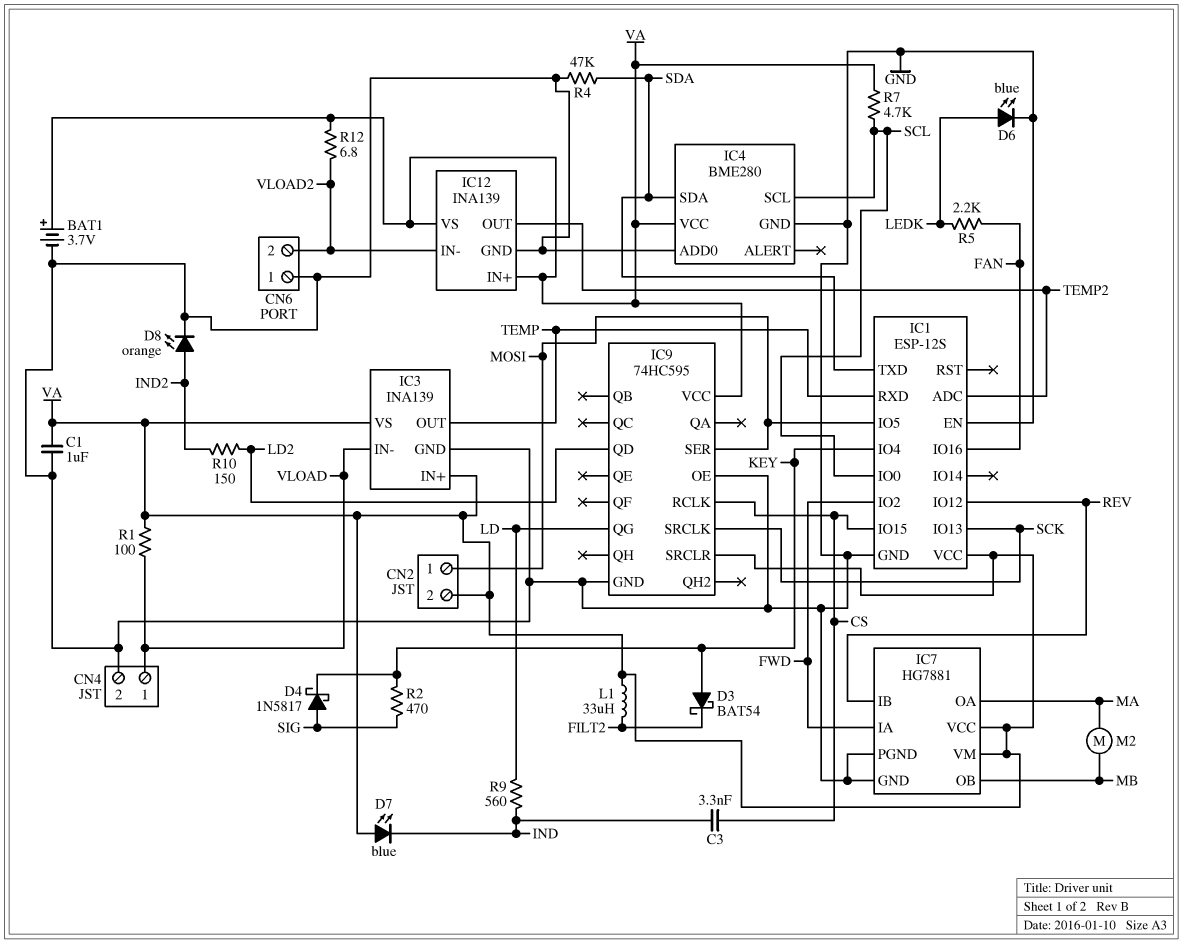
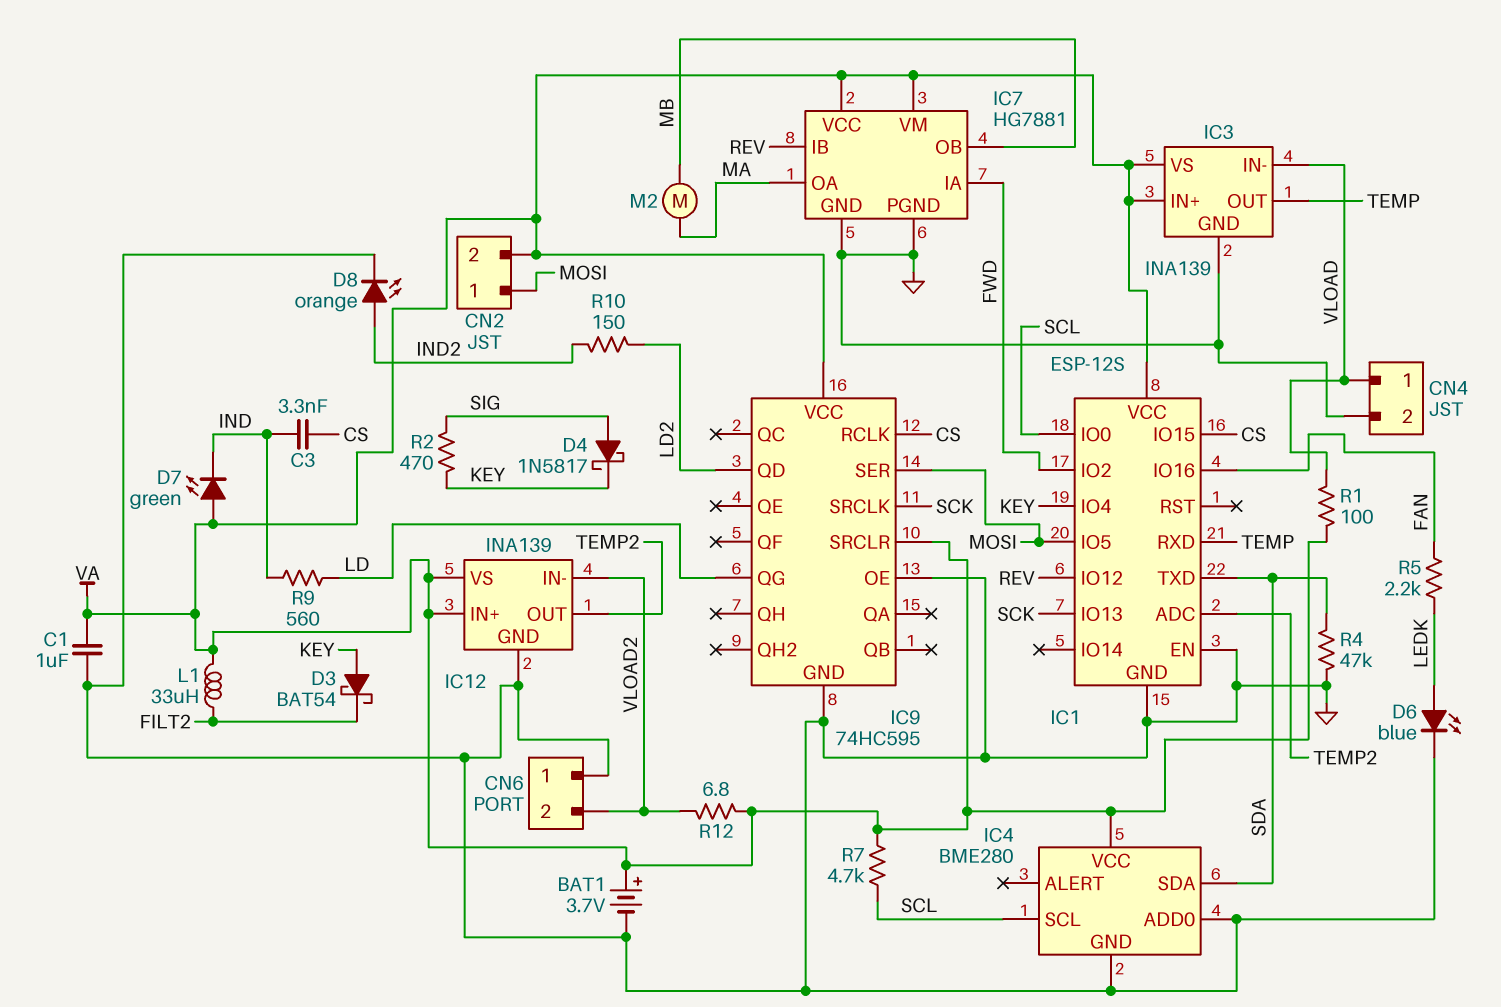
D7: LED blue (A VA, K IND) -> LED green (A VA, K IND)

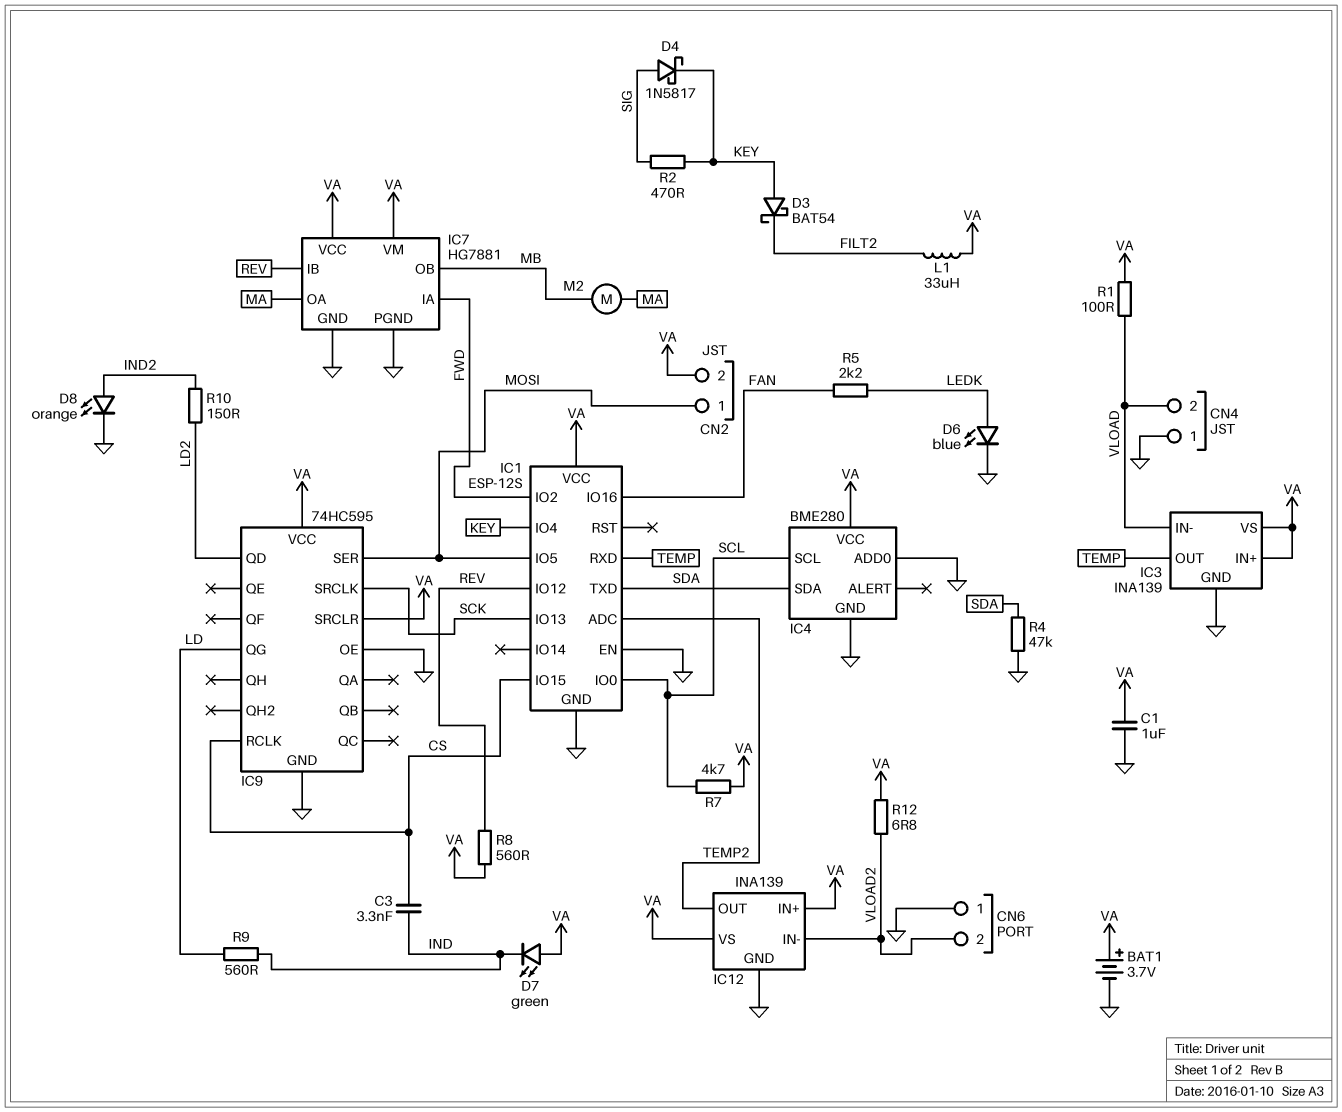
CN4 pin 1: VLOAD -> GND
CN4 pin 2: GND -> VLOAD
R8: none -> 560 (REV, VA)

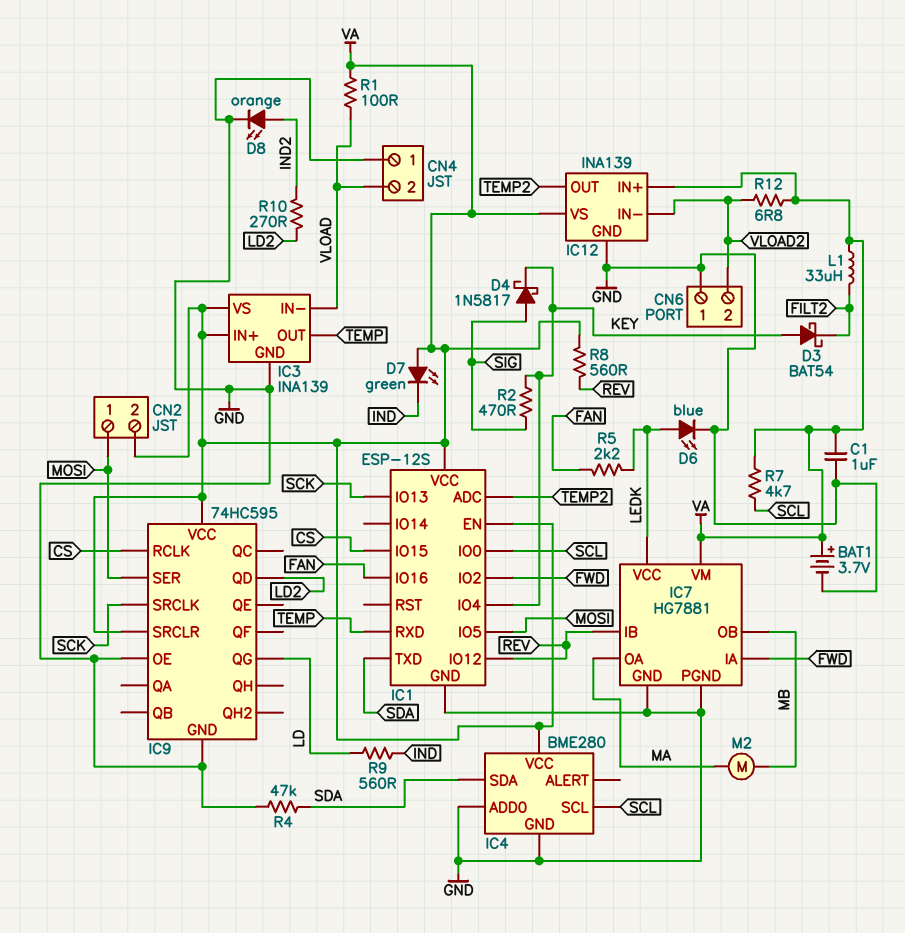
C3: 3.3nF (CS, IND) -> none
IC1 pin EN: GND -> VA
IC7 pin VCC: VA -> LEDK
R10: 150 (IND2, LD2) -> 270 (IND2, LD2)

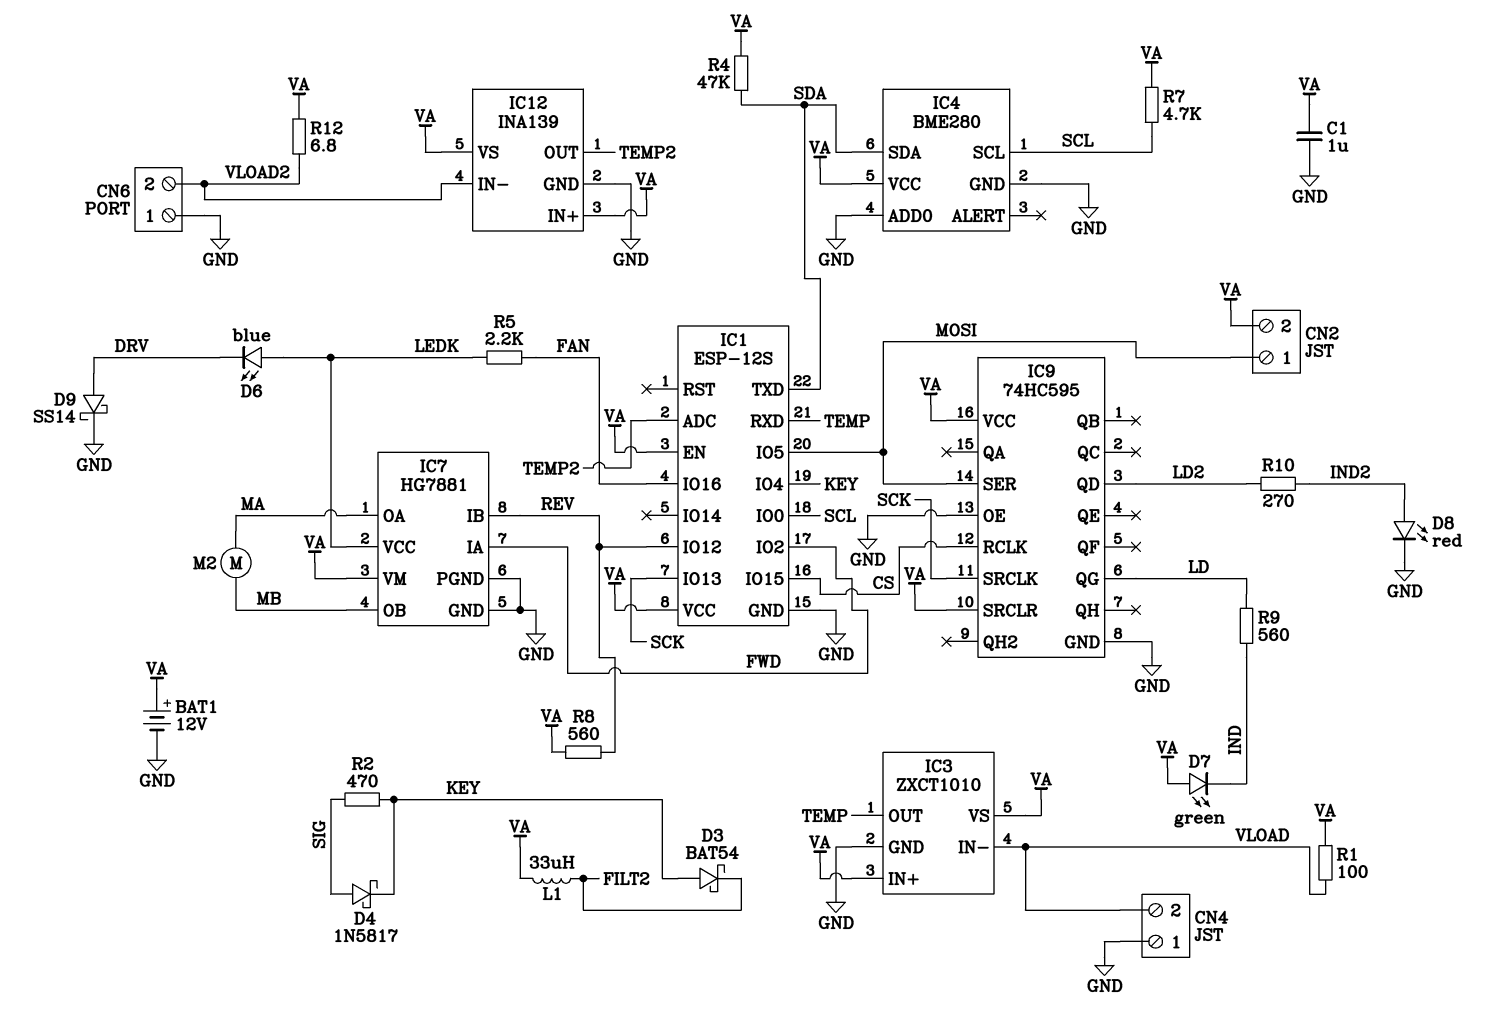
BAT1: 3.7V (plus VA, minus GND) -> 12V (plus VA, minus GND)
D6: LED blue (A LEDK, K GND) -> LED blue (A LEDK, K DRV)
D8: LED orange (A IND2, K GND) -> LED red (A IND2, K GND)
D9: none -> schottky SS14 (A DRV, K GND)
IC3: INA139 -> ZXCT1010
R4: 47k (GND, SDA) -> 47k (SDA, VA)

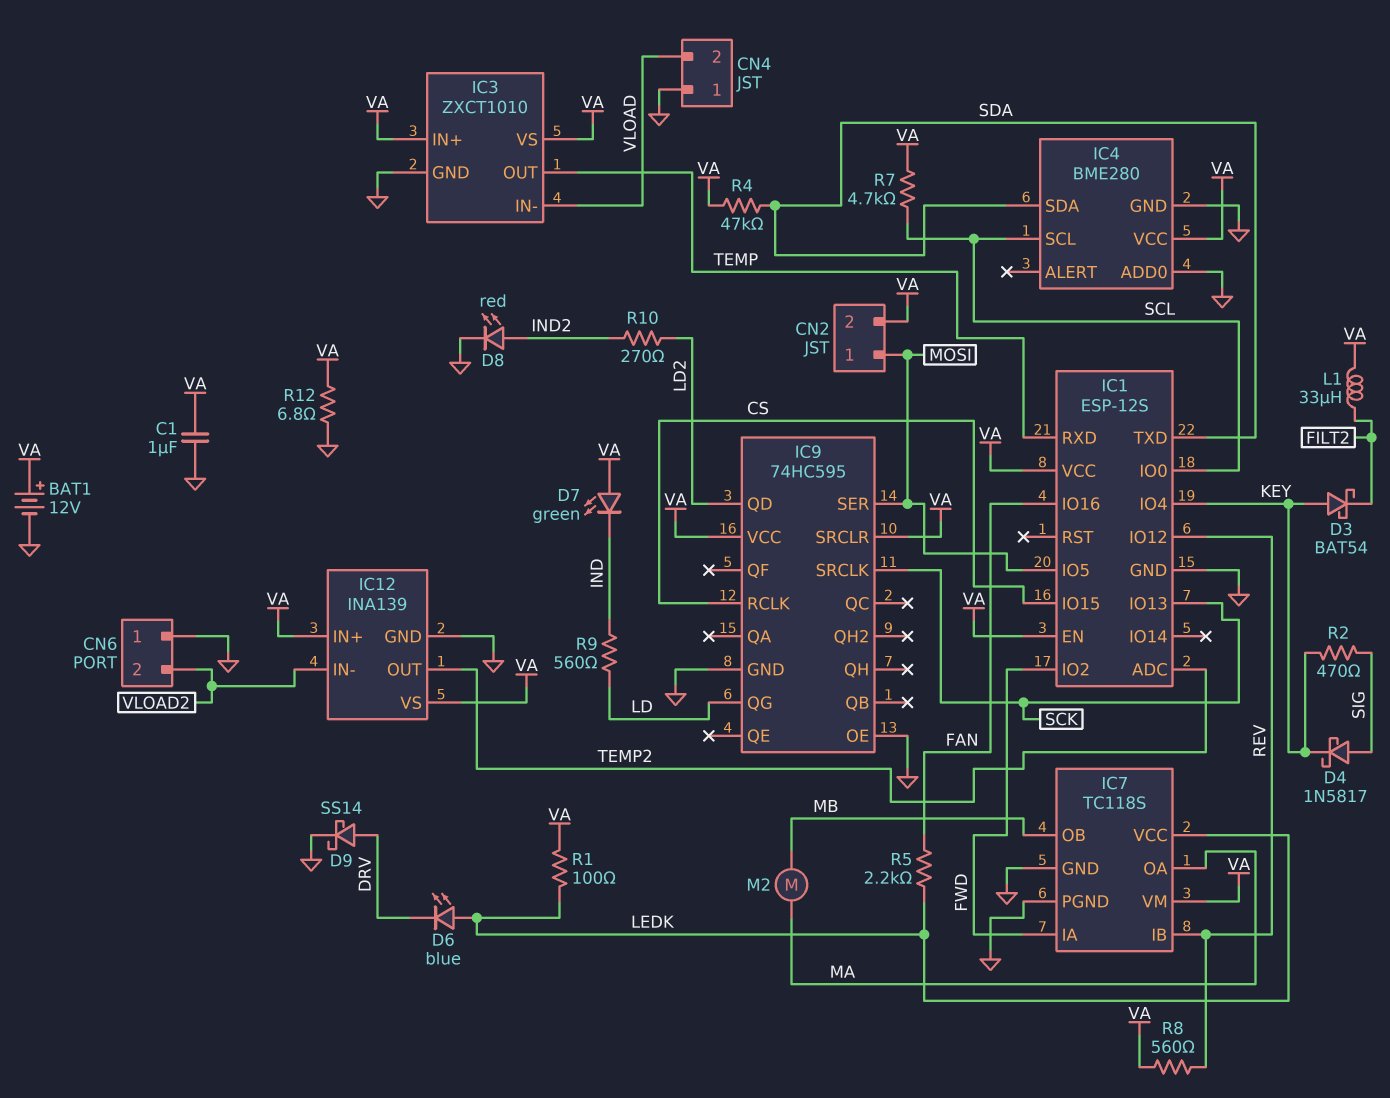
IC7: HG7881 -> TC118S
R1: 100 (VA, VLOAD) -> 100 (LEDK, VA)
R12: 6.8 (VA, VLOAD2) -> 6.8 (GND, VA)

